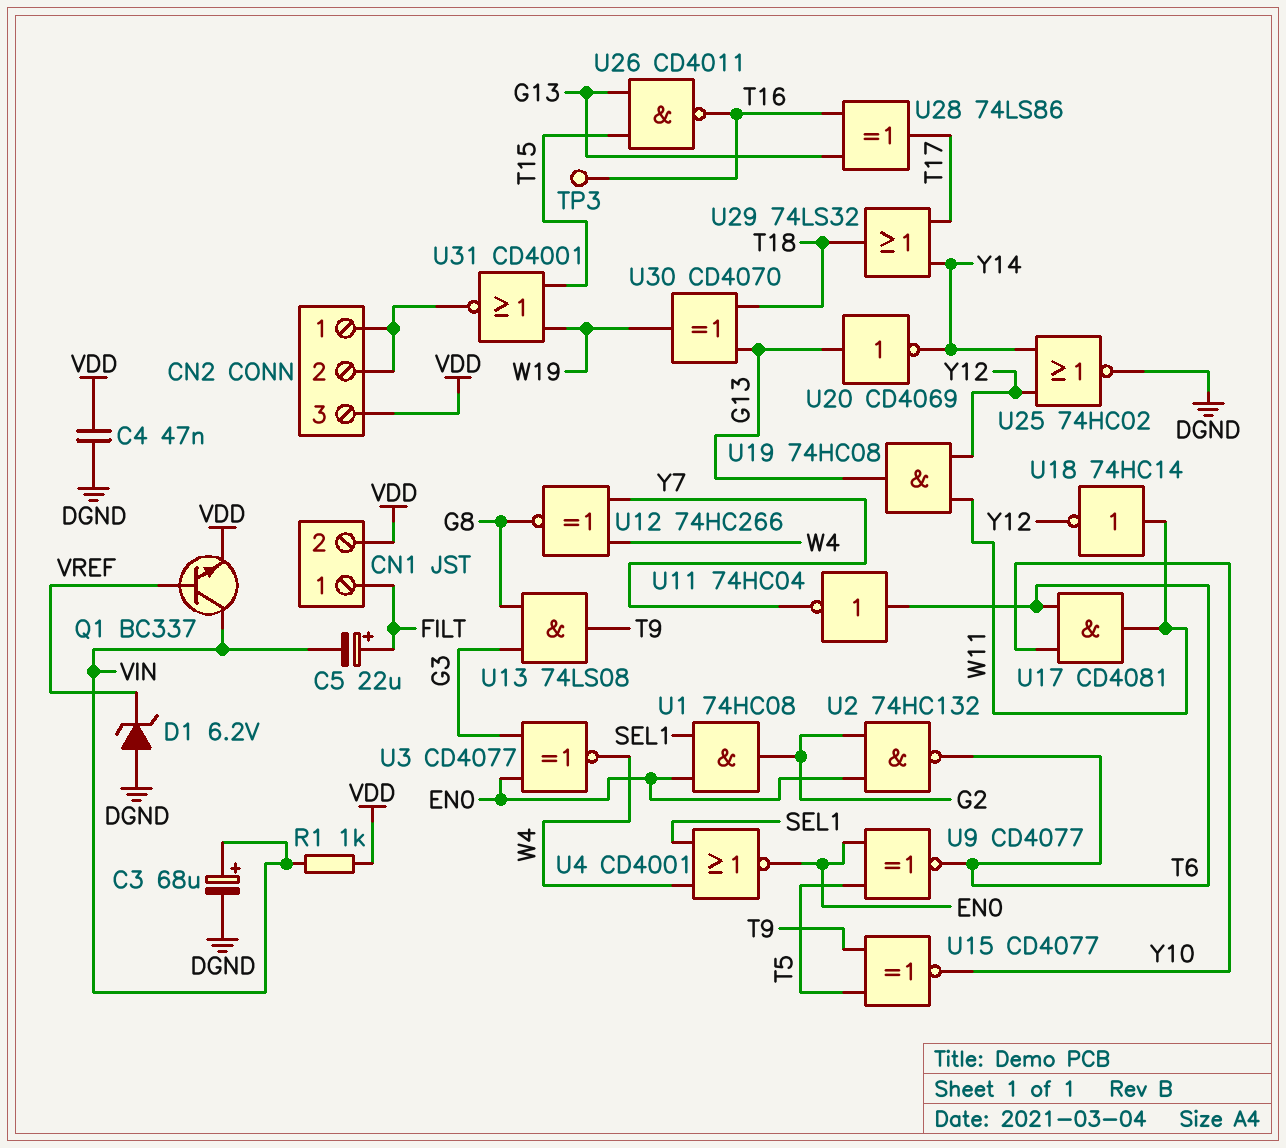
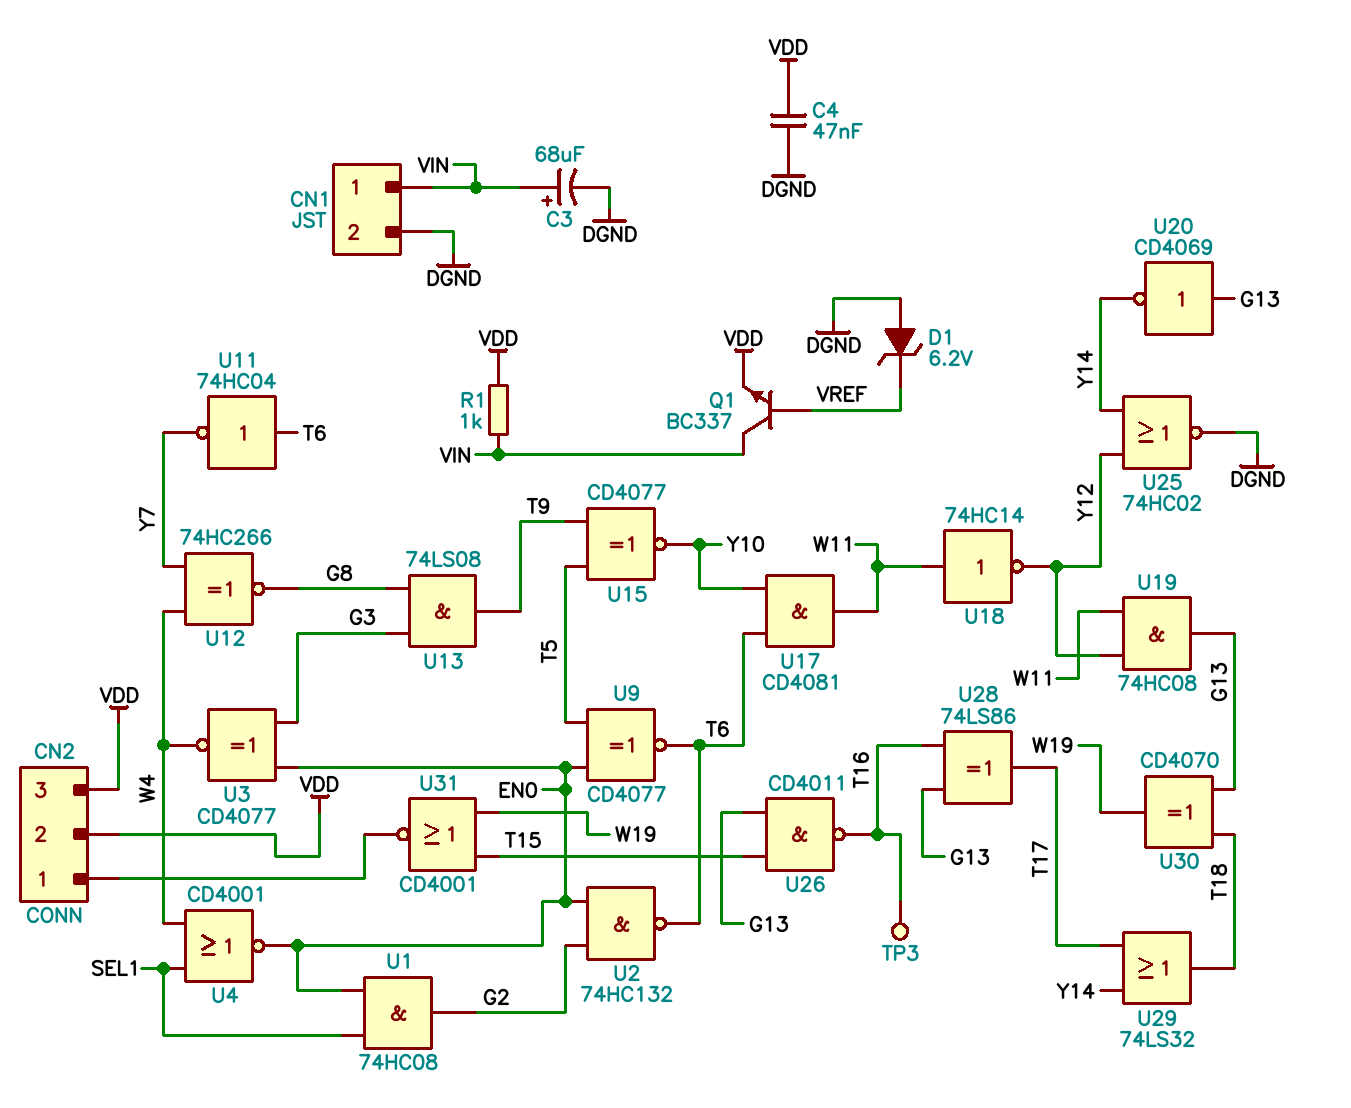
C5: 22uF (plus FILT, minus VIN) -> none
CN1 pin 1: FILT -> VIN
CN1 pin 2: VDD -> DGND
CN2 pin 2: CN2/1 -> VDD

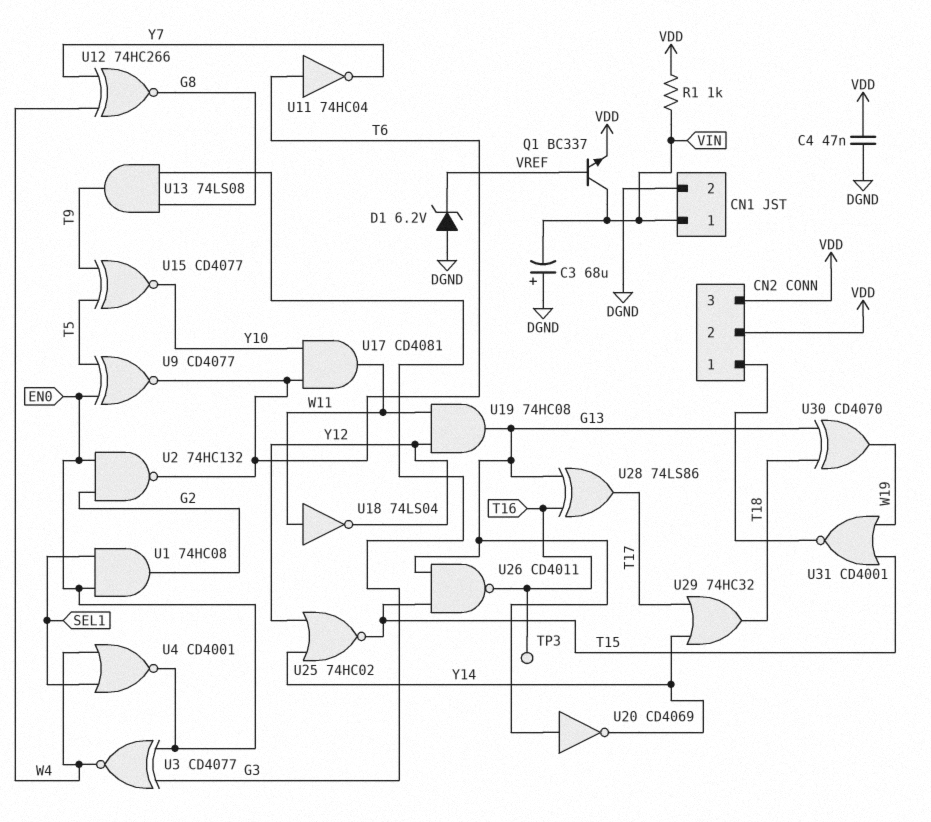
C3: 68uF (plus VIN, minus DGND) -> 68uF (plus DGND, minus VIN)
U18: NOT 74HC14 (in W11, out Y12) -> NOT 74LS04 (in W11, out Y12)
U25: NOR 74HC02 (in Y12, in Y14, out DGND) -> NOR 74HC02 (in Y12, in Y14, out T15)
U29: OR 74LS32 (in T17, in Y14, out T18) -> OR 74HC32 (in T17, in Y14, out T18)

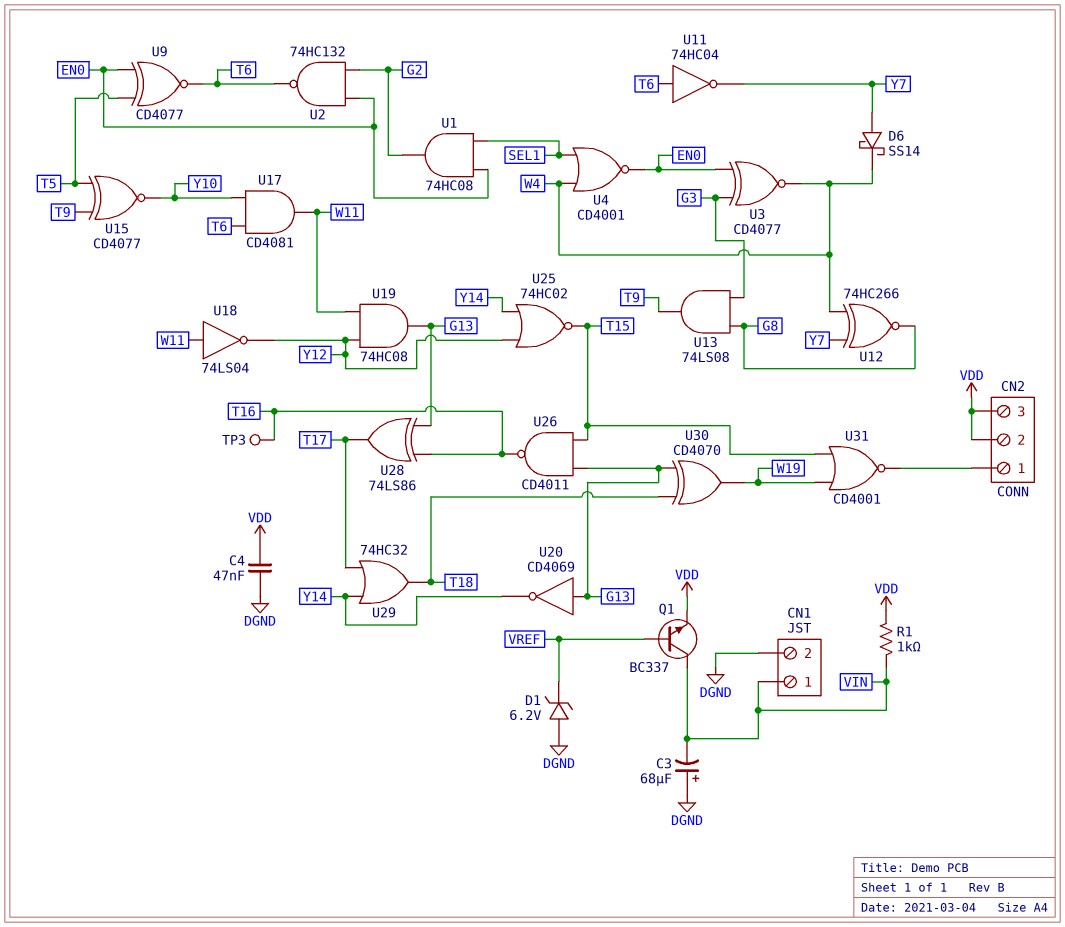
D6: none -> schottky SS14 (A Y7, K W4)

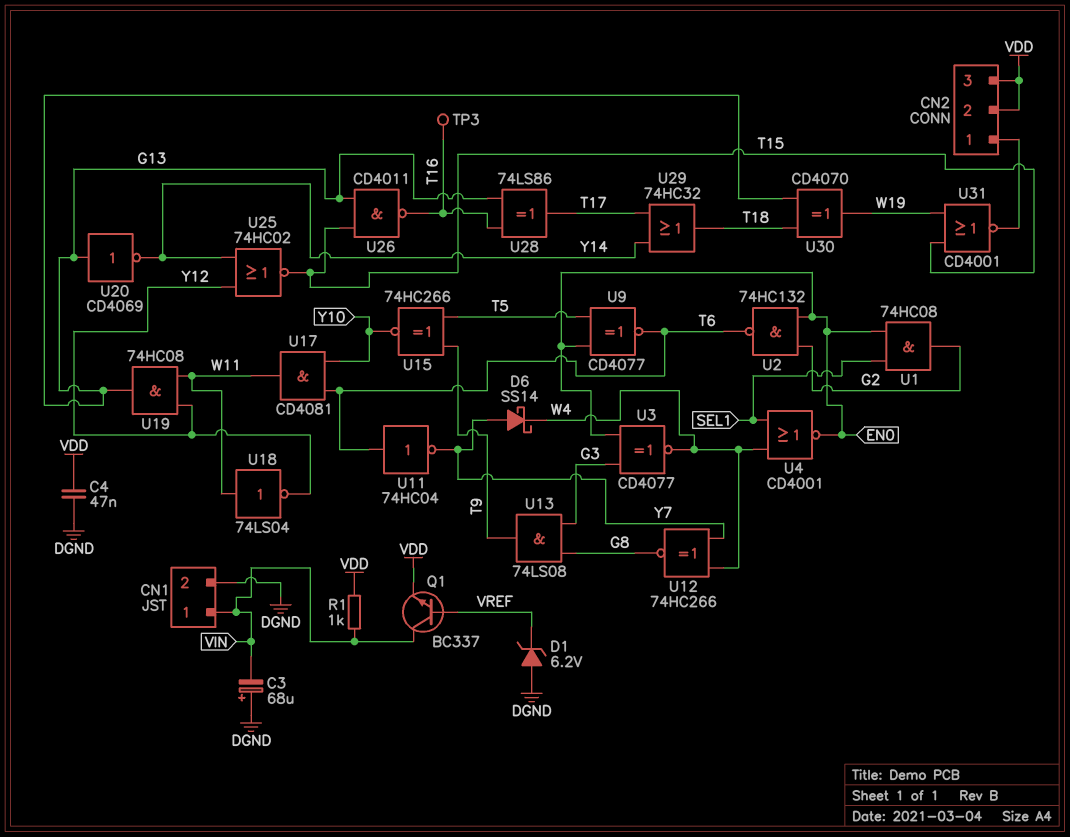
U15: XNOR CD4077 (in T5, in T9, out Y10) -> XNOR 74HC266 (in T5, in T9, out Y10)

